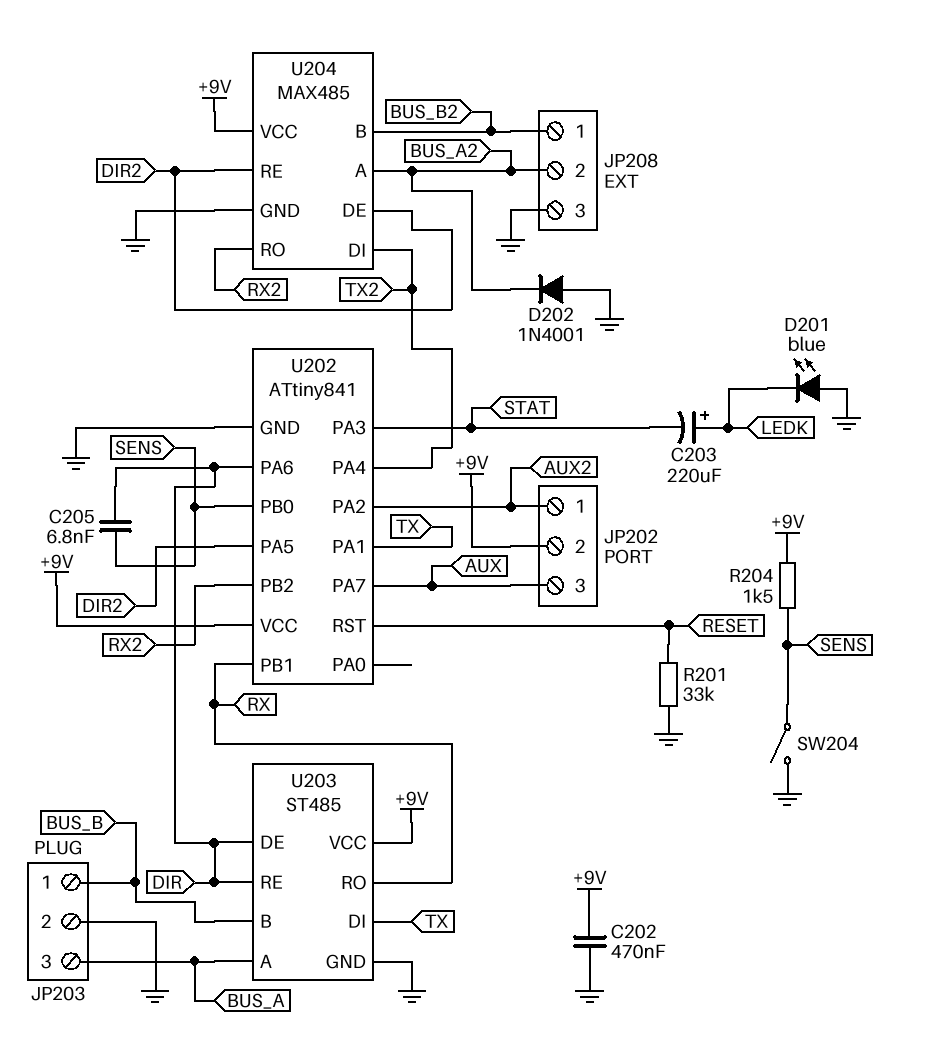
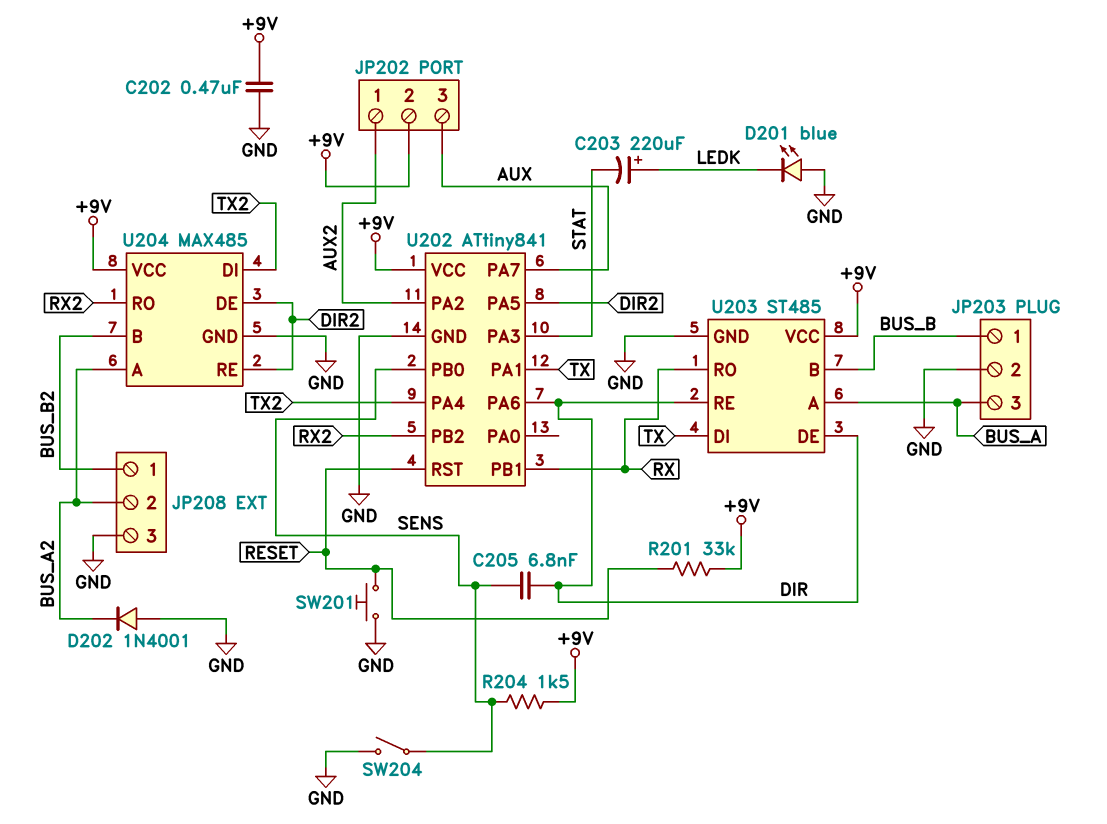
R201: 33k (GND, RESET) -> 33k (+9V, RESET)
SW201: none -> button (GND, RESET)

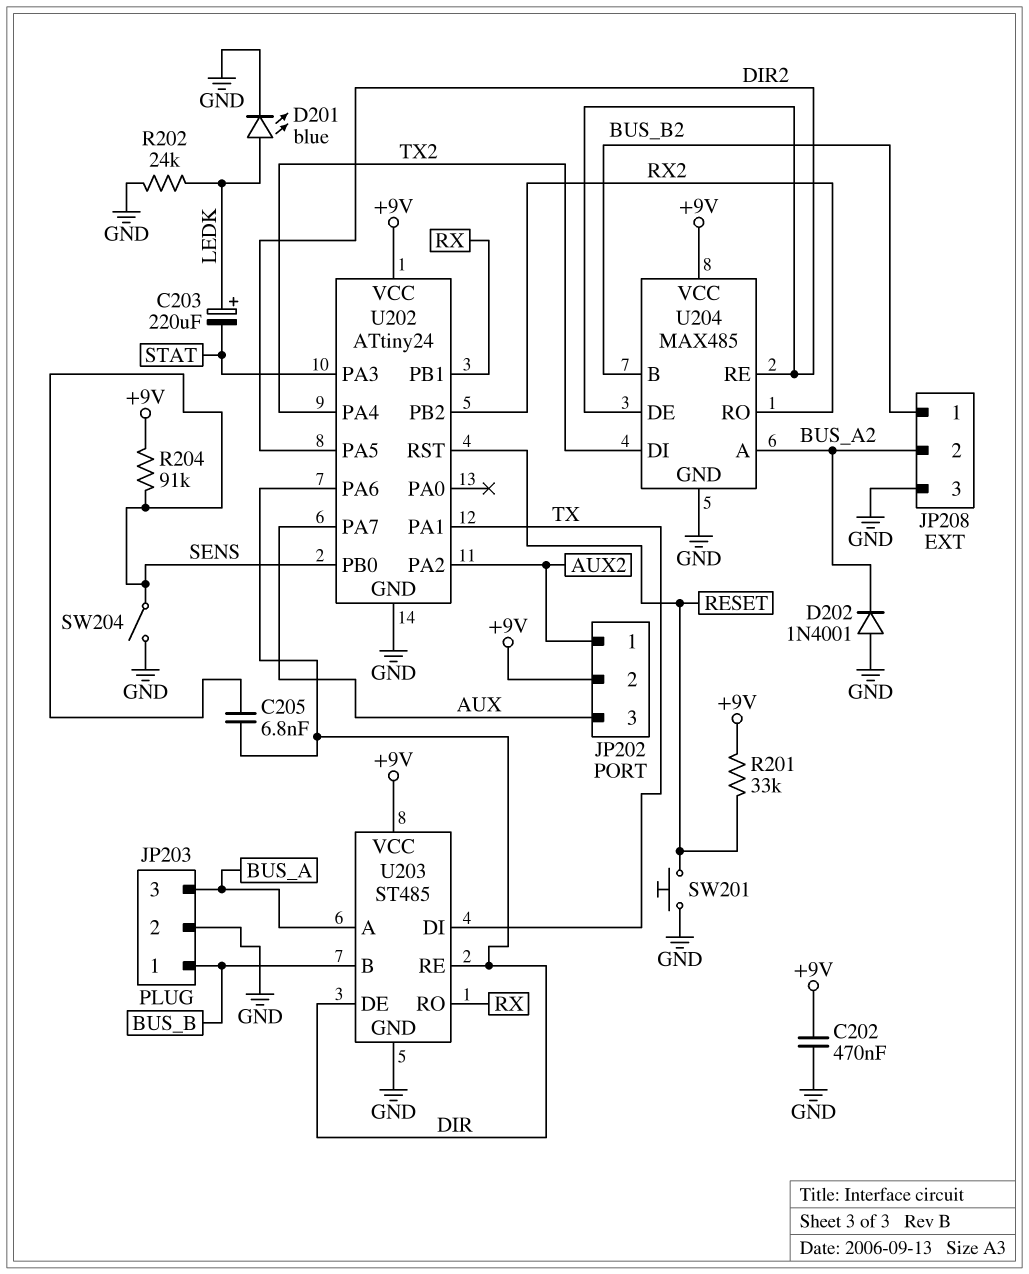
D201: LED blue (A GND, K LEDK) -> LED blue (A LEDK, K GND)
R202: none -> 24k (GND, LEDK)
R204: 1.5k (+9V, SENS) -> 91k (+9V, SENS)
U202: ATtiny841 -> ATtiny24

